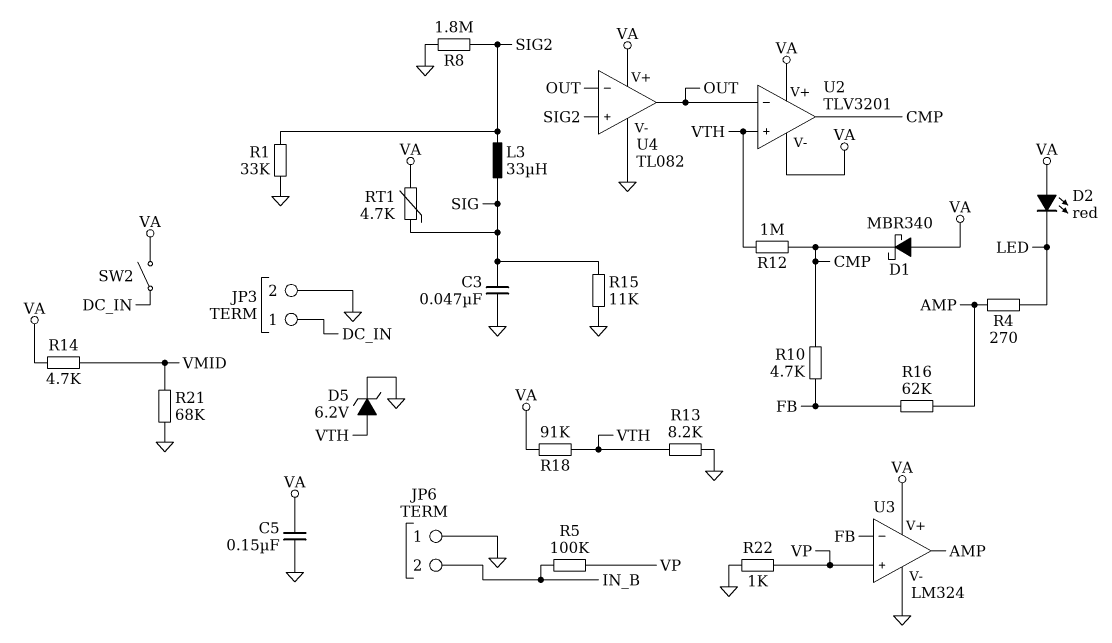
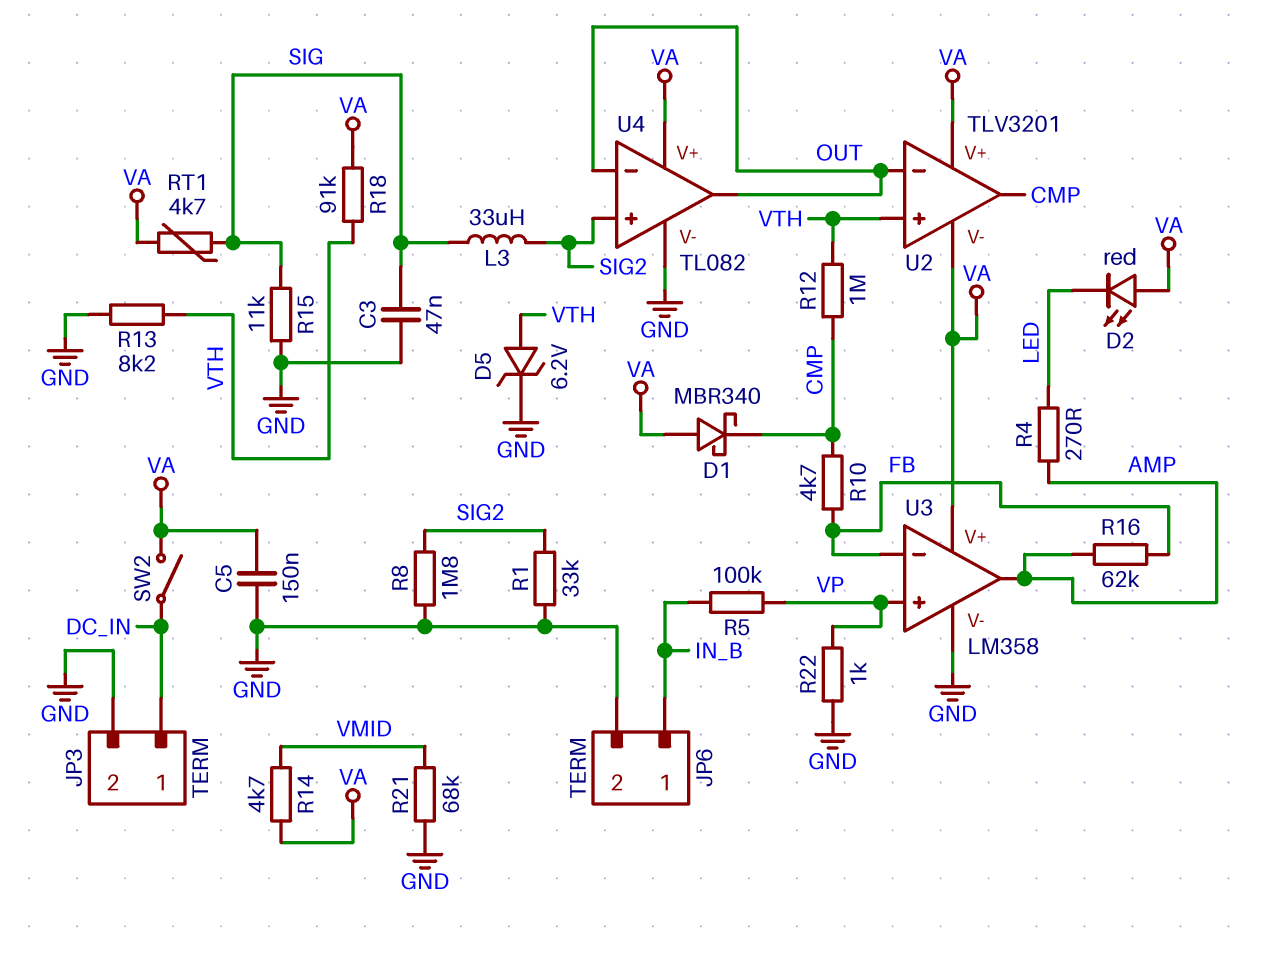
JP6 pin 1: GND -> IN_B
JP6 pin 2: IN_B -> GND
U3: LM324 -> LM358

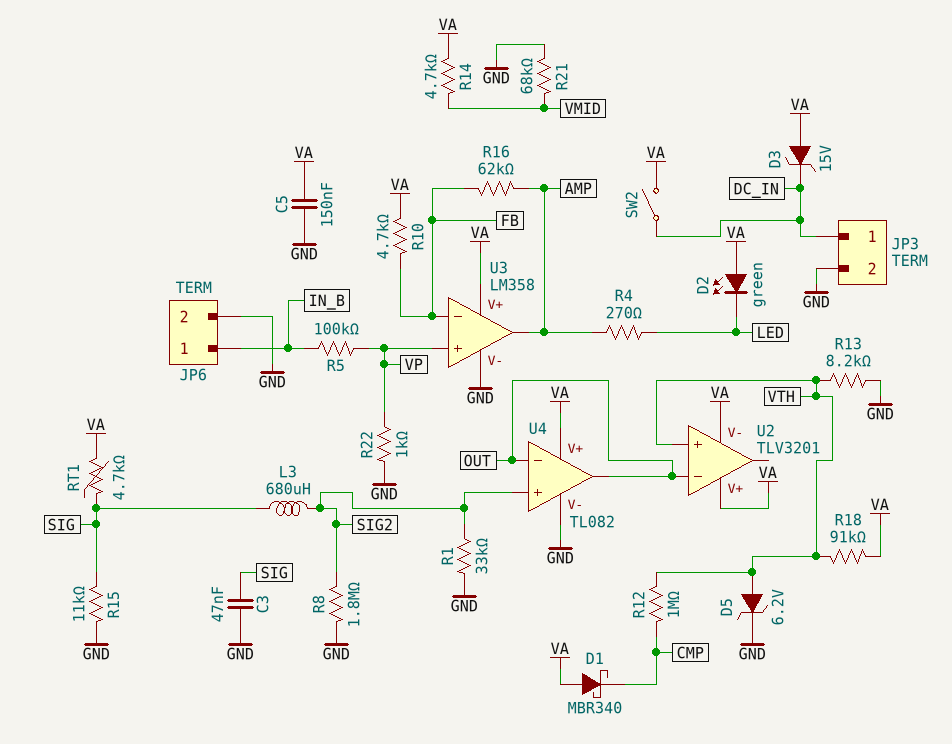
D2: LED red (A VA, K LED) -> LED green (A VA, K LED)
D3: none -> zener 15V (A VA, K DC_IN)
L3: 33uH (SIG, SIG2) -> 680uH (SIG, SIG2)
R10: 4.7k (CMP, FB) -> 4.7k (FB, VA)
U2 pin out: CMP -> none

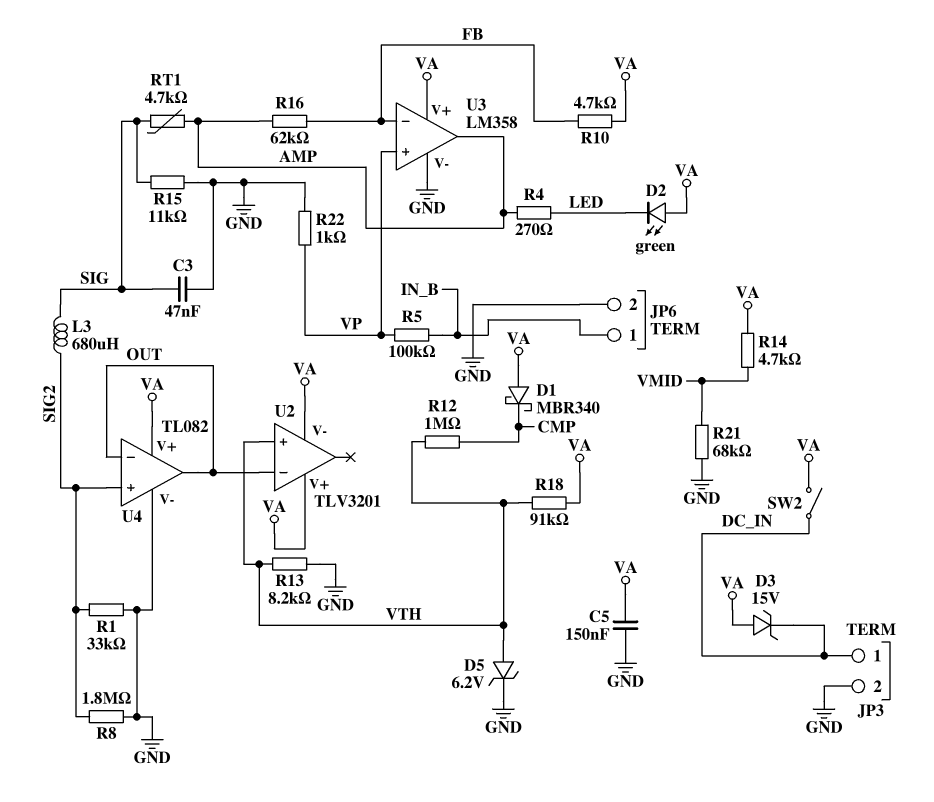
RT1: 4.7k (SIG, VA) -> 4.7k (AMP, SIG)

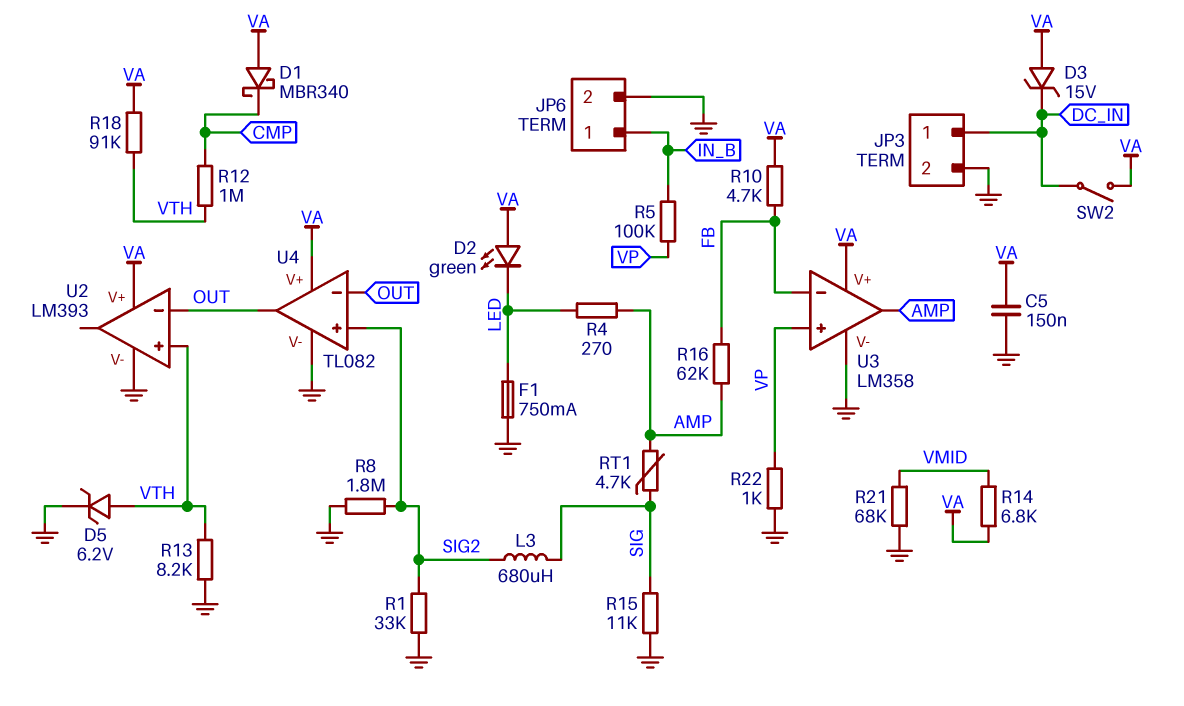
C3: 47nF (GND, SIG) -> none
F1: none -> 750mA (GND, LED)
R14: 4.7k (VA, VMID) -> 6.8k (VA, VMID)
U2: TLV3201 -> LM393
U2 pin V-: VA -> GND

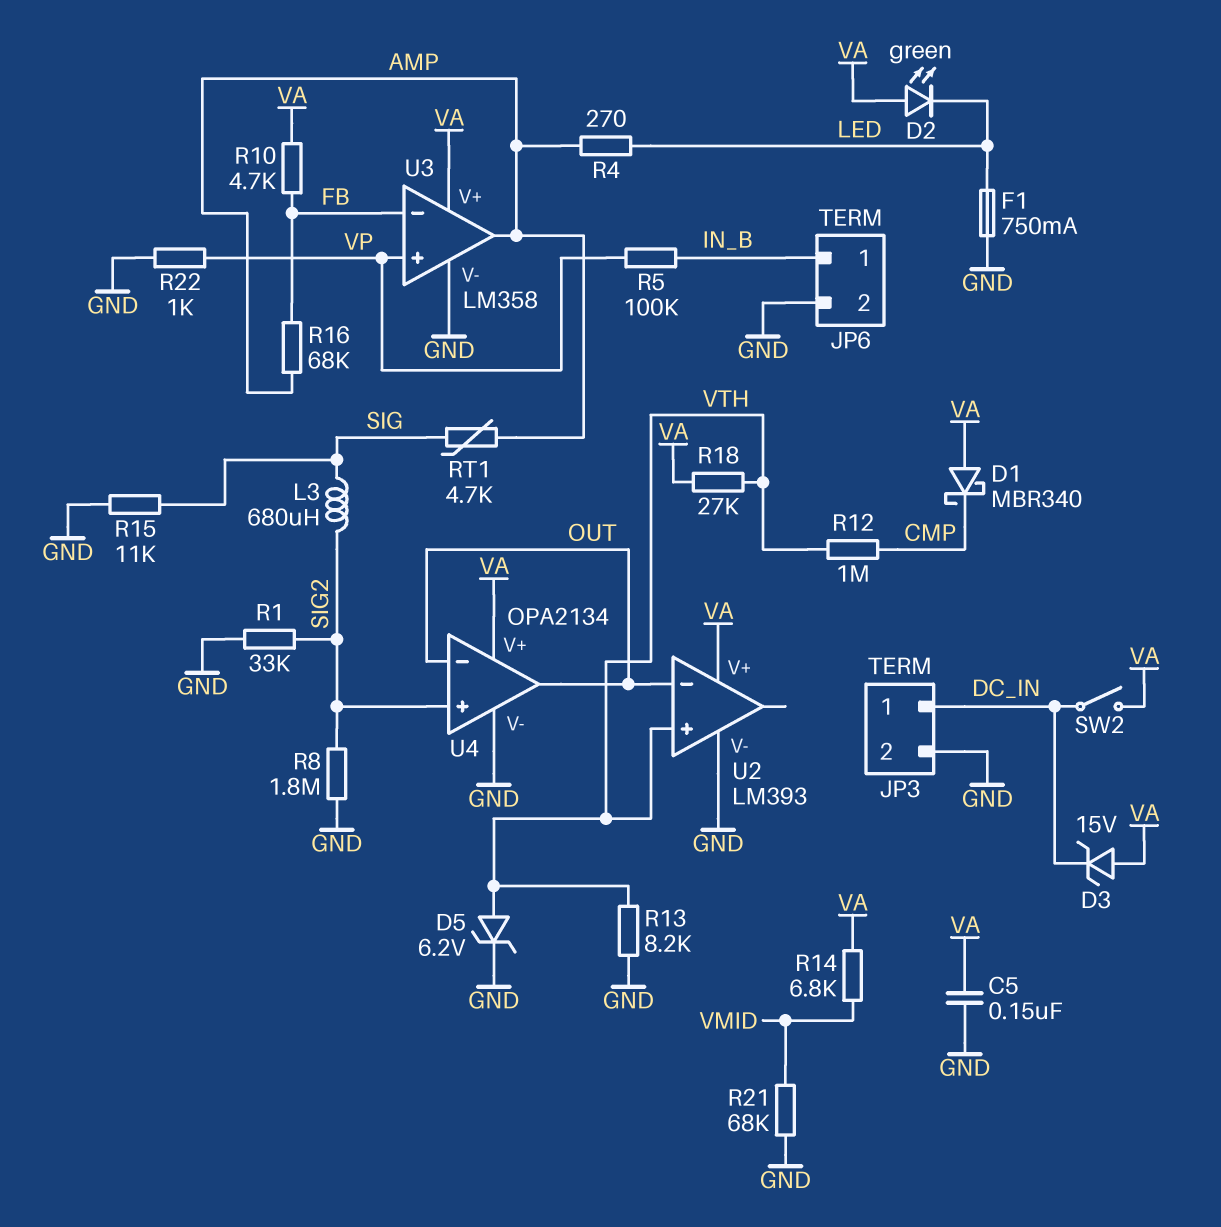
R16: 62k (AMP, FB) -> 68k (AMP, FB)
R18: 91k (VA, VTH) -> 27k (VA, VTH)
U4: TL082 -> OPA2134

